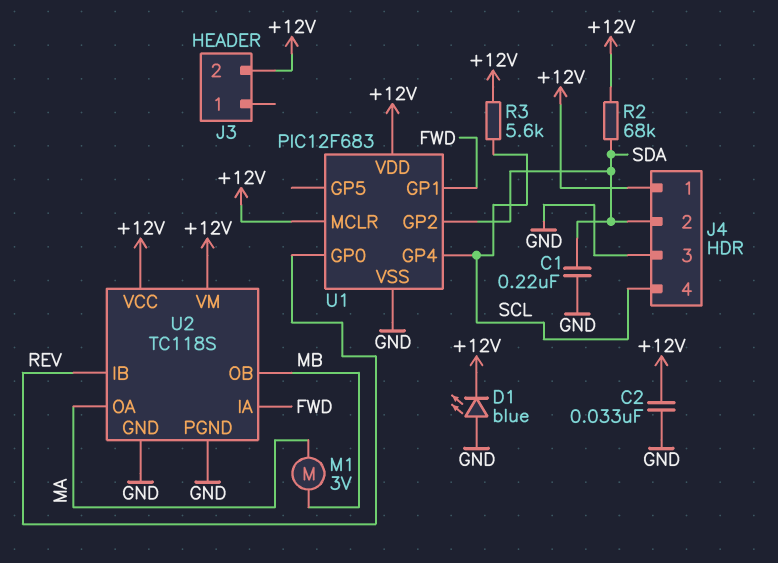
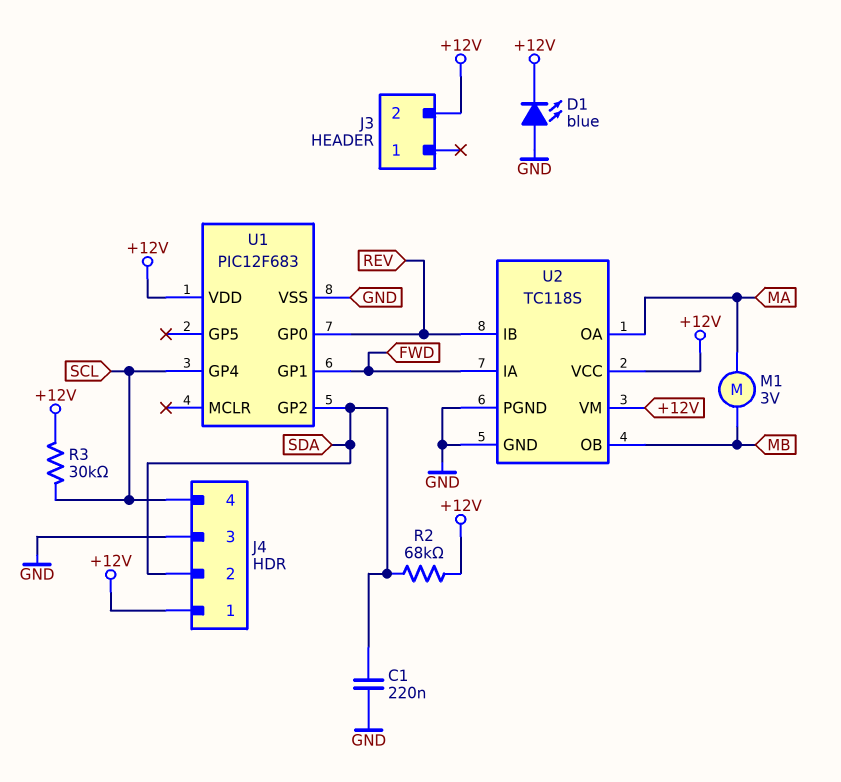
C2: 33nF (+12V, GND) -> none
R3: 5.6k (+12V, SCL) -> 30k (+12V, SCL)
U1 pin MCLR: +12V -> none

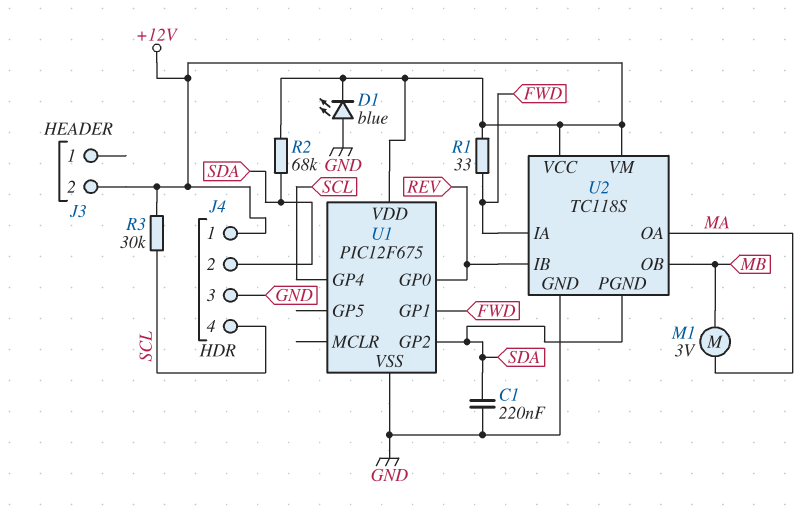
R1: none -> 33 (+12V, FWD)
U1: PIC12F683 -> PIC12F675
U2 pin PGND: GND -> SDA

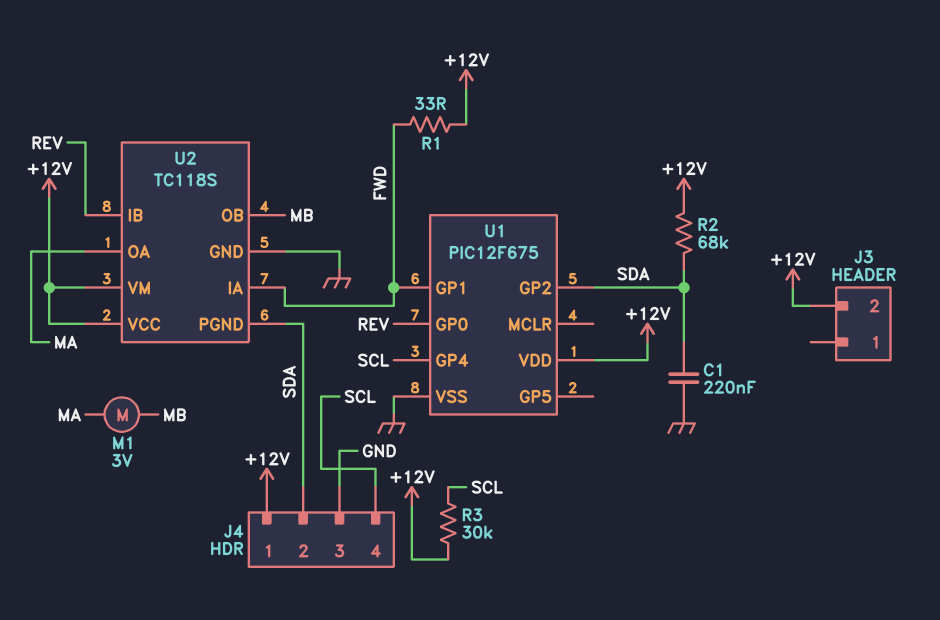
D1: LED blue (A GND, K +12V) -> none

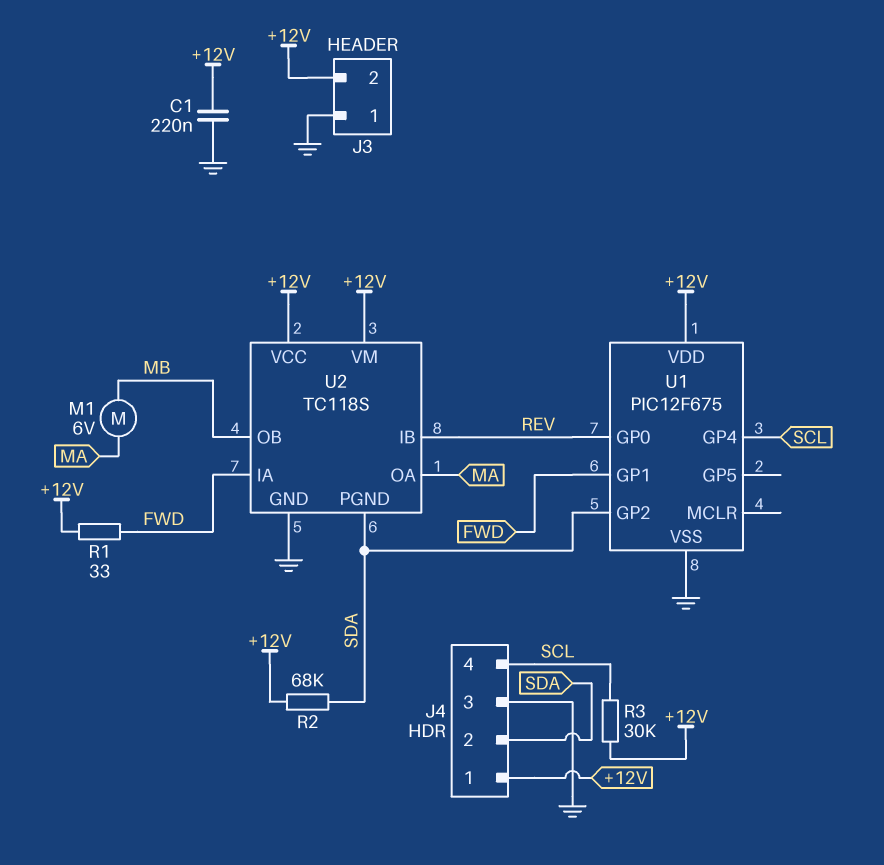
C1: 220nF (GND, SDA) -> 220nF (+12V, GND)
J3 pin 1: none -> GND
M1: motor 3V (MA, MB) -> motor 6V (MA, MB)

